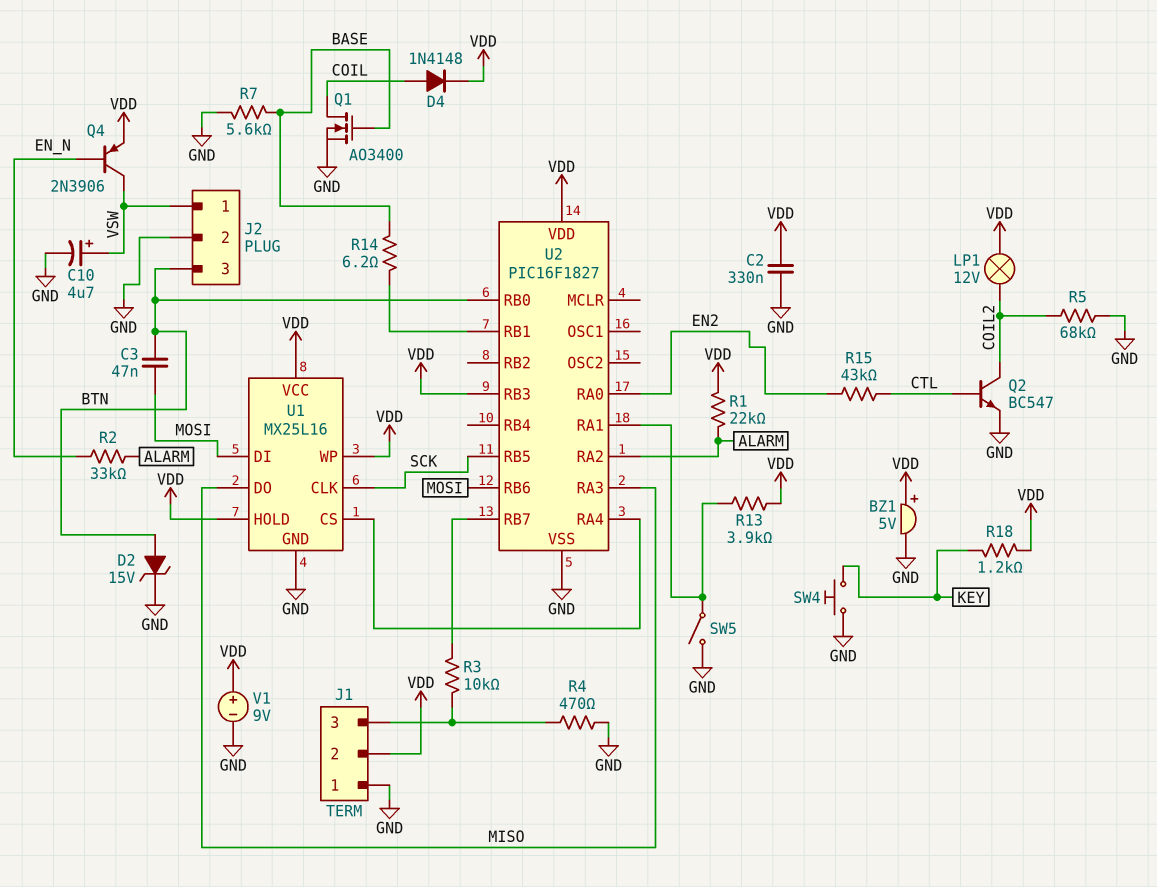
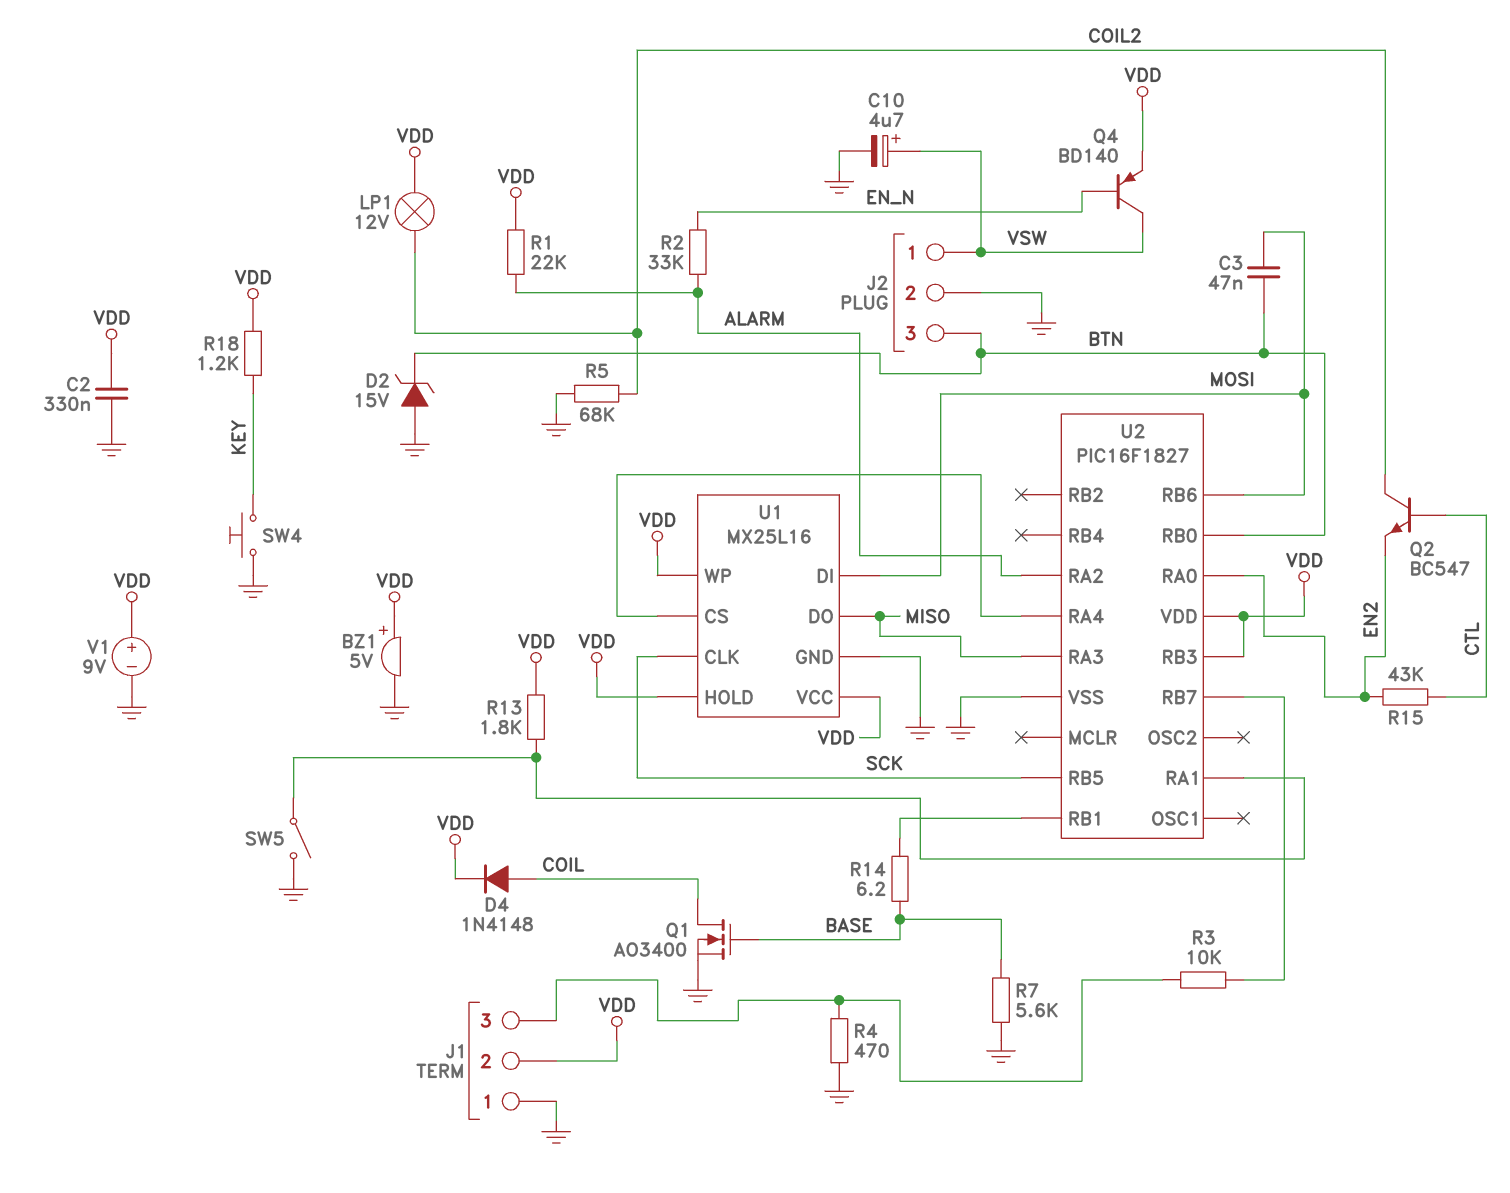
D2: zener 15V (A BTN, K GND) -> zener 15V (A GND, K BTN)
Q2: NPN BC547 (B CTL, C COIL2, E GND) -> NPN BC547 (B CTL, C COIL2, E EN2)
Q4: PNP 2N3906 (B EN_N, C VSW, E VDD) -> PNP BD140 (B EN_N, C VSW, E VDD)
R13: 3.9k (U2/RA1, VDD) -> 1.8k (U2/RA1, VDD)

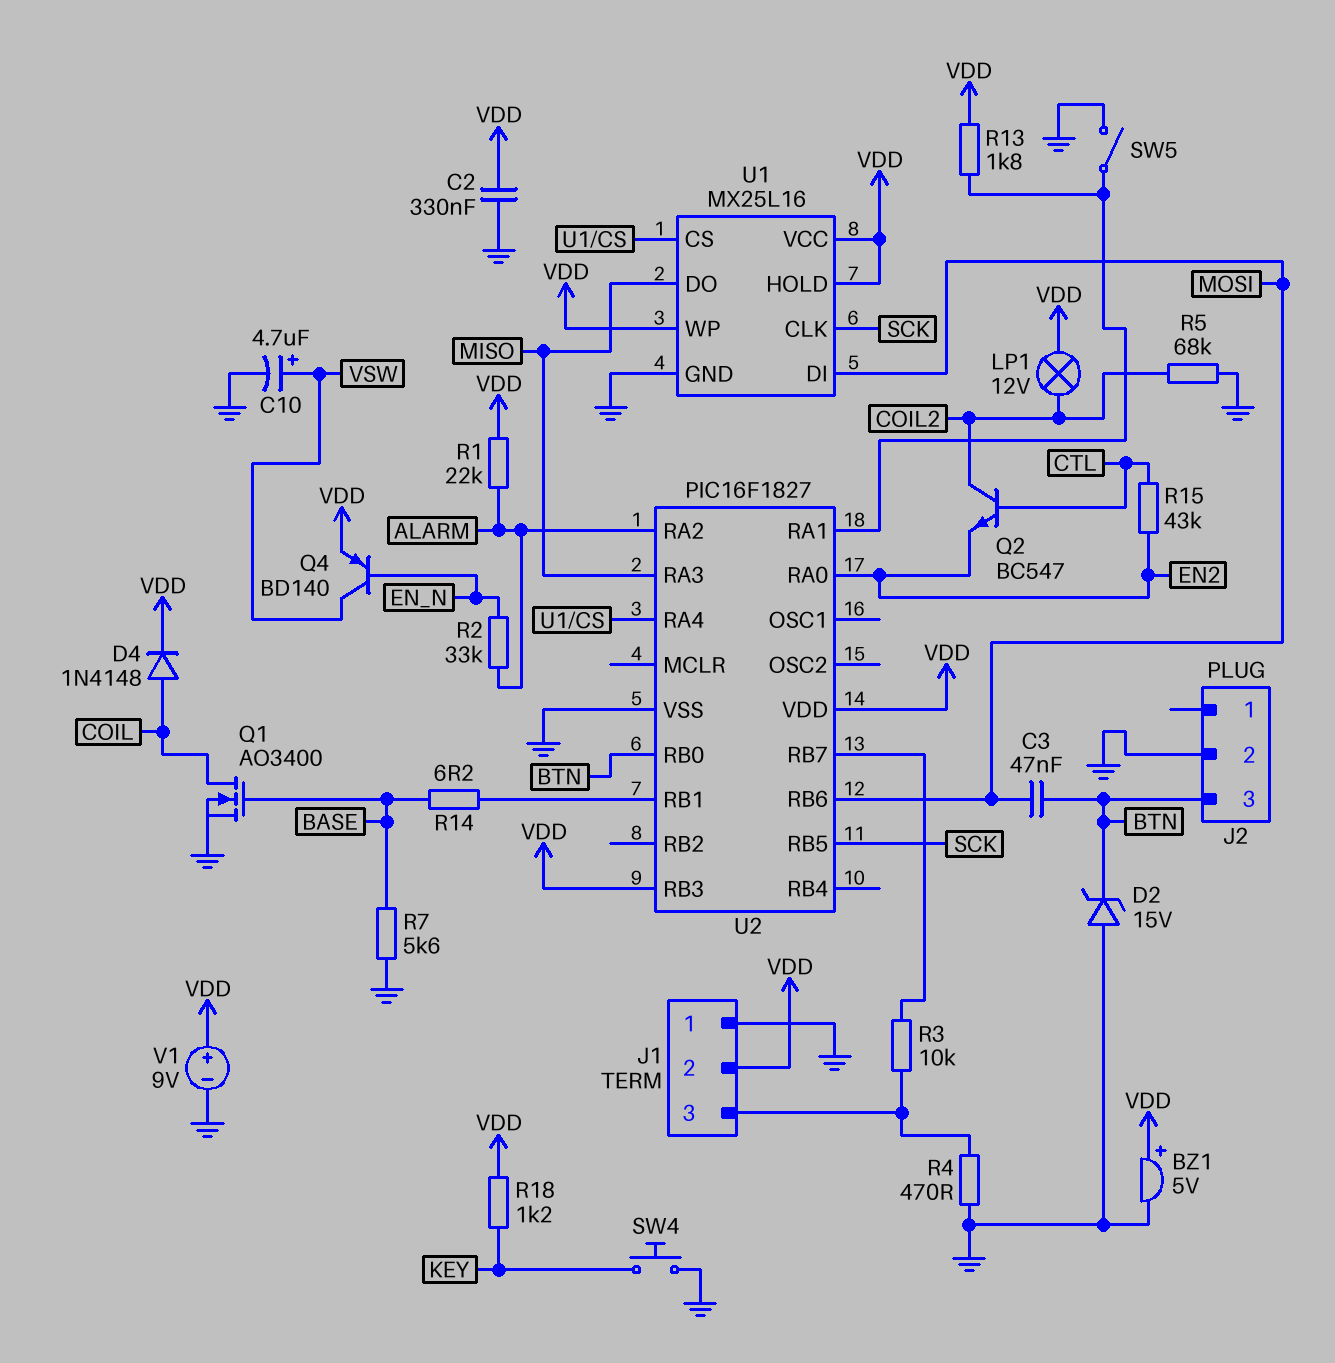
J2 pin 1: VSW -> none

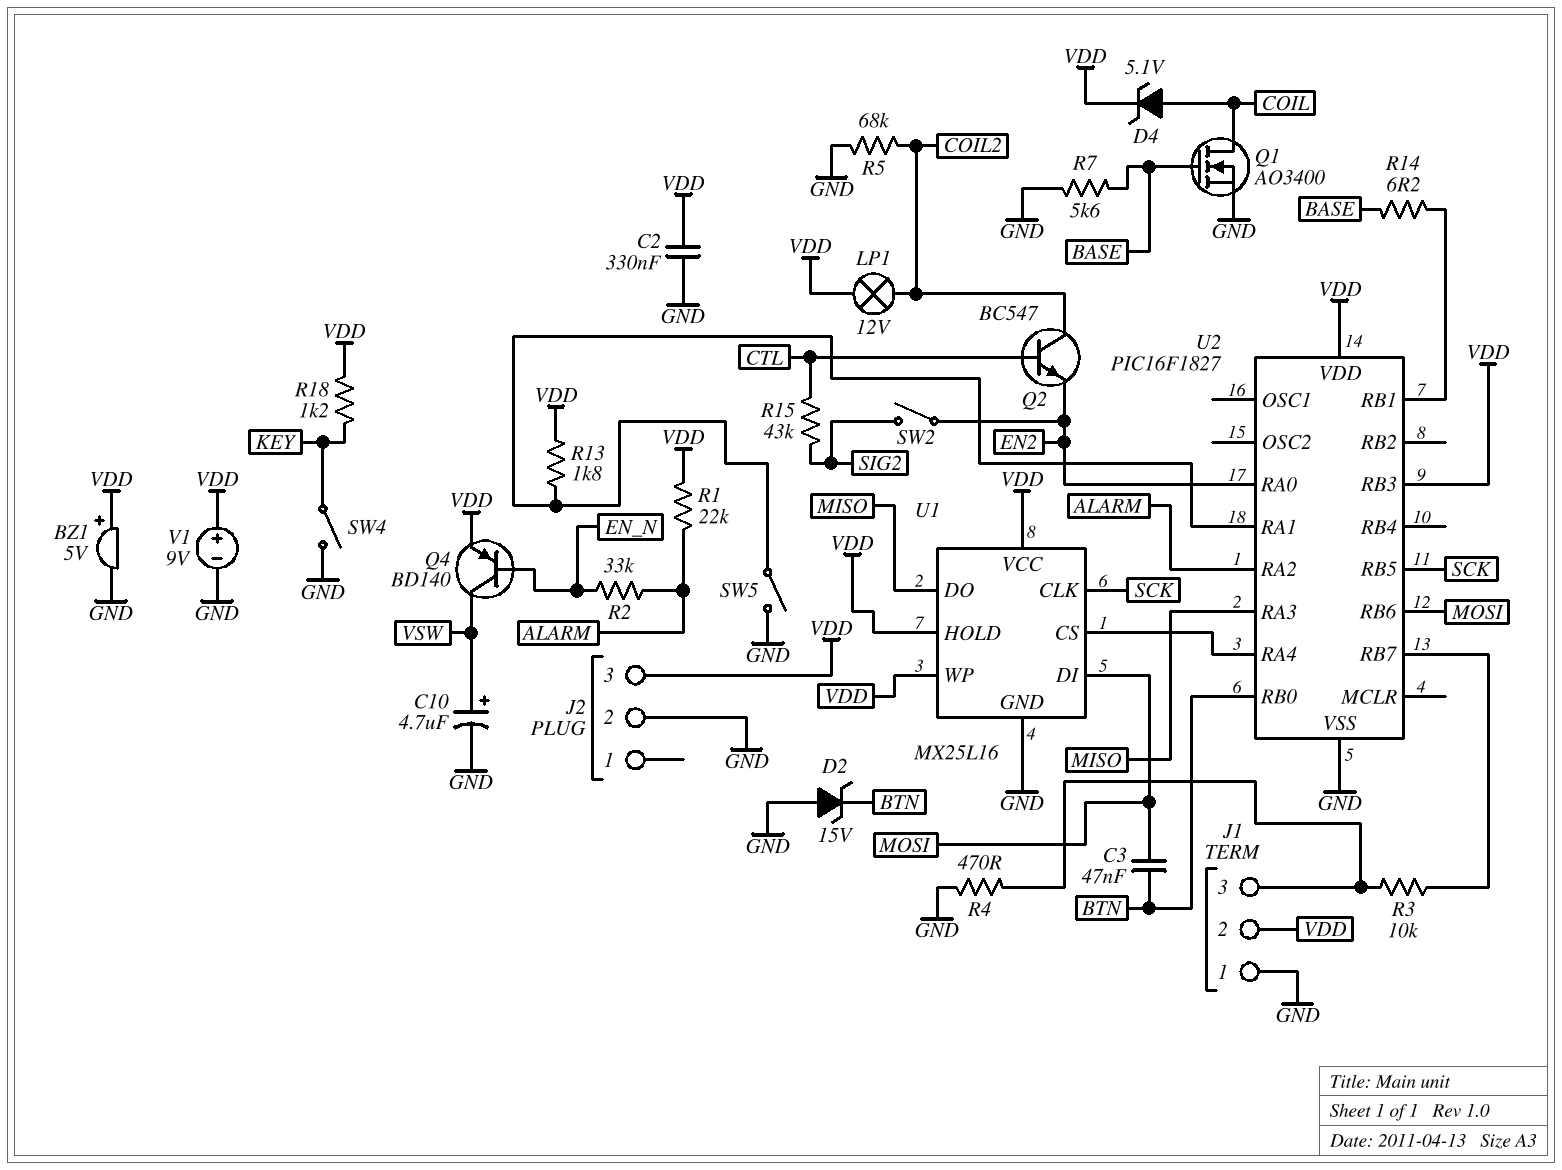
D4: diode 1N4148 (A COIL, K VDD) -> zener 5.1V (A COIL, K VDD)
J2 pin 3: BTN -> VDD
R15: 43k (CTL, EN2) -> 43k (CTL, SIG2)
SW2: none -> switch (EN2, SIG2)
SW4: button (GND, KEY) -> switch (GND, KEY)

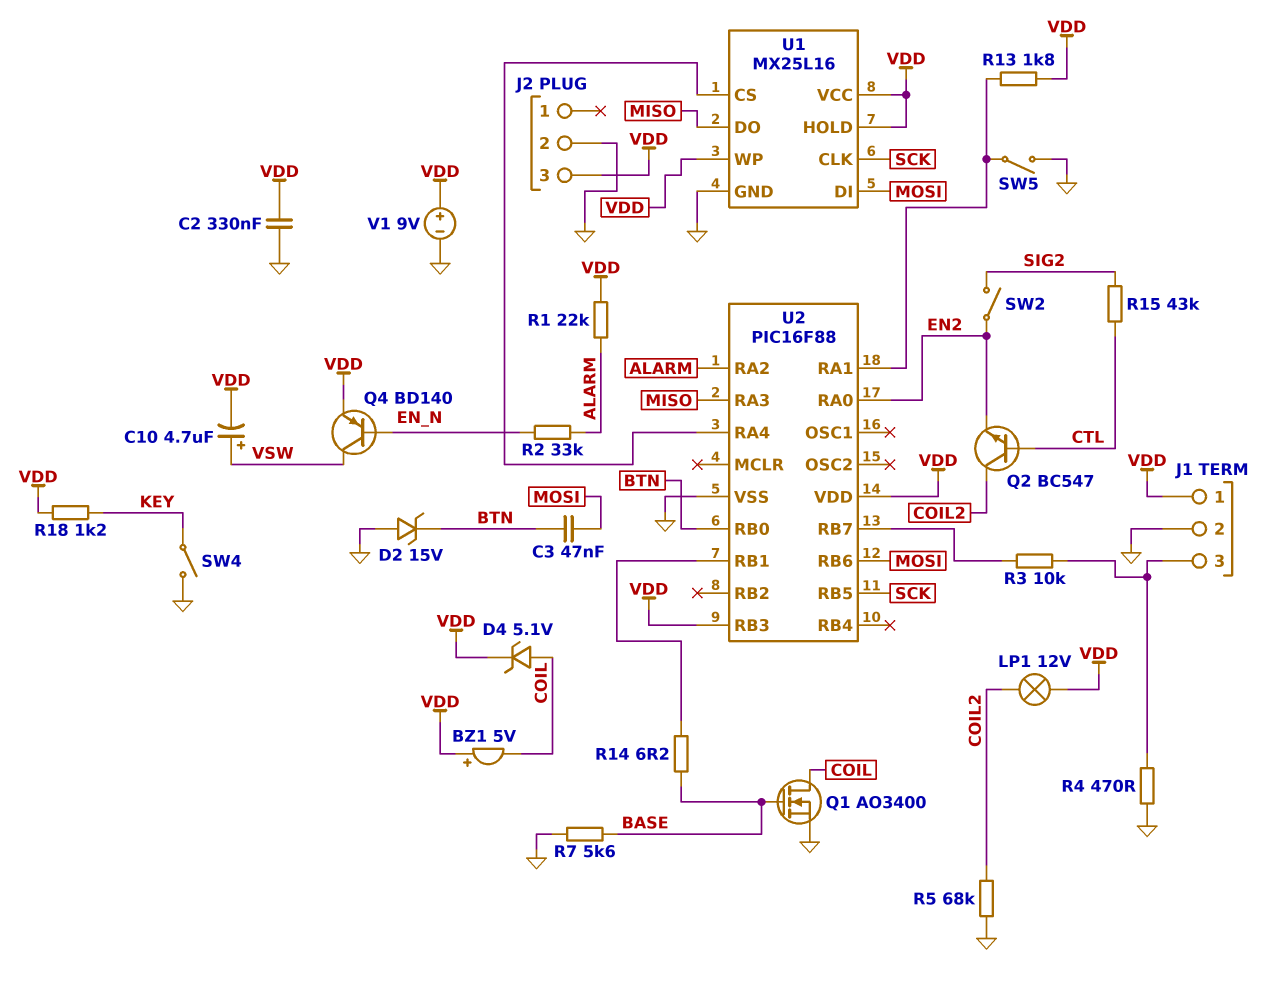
BZ1: buzzer 5V (plus VDD, minus GND) -> buzzer 5V (plus VDD, minus COIL)
C10: 4.7uF (plus VSW, minus GND) -> 4.7uF (plus VSW, minus VDD)
J1 pin 1: GND -> VDD
J1 pin 2: VDD -> GND
U2: PIC16F1827 -> PIC16F88

